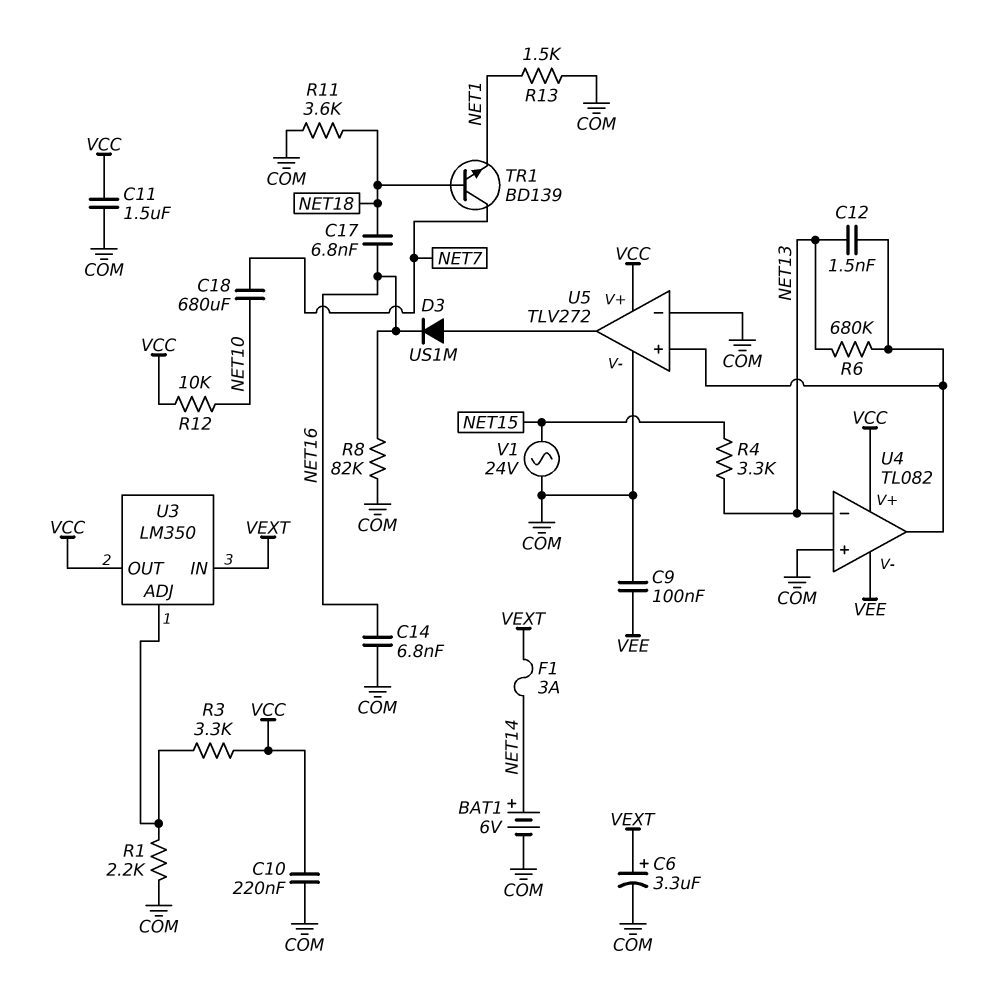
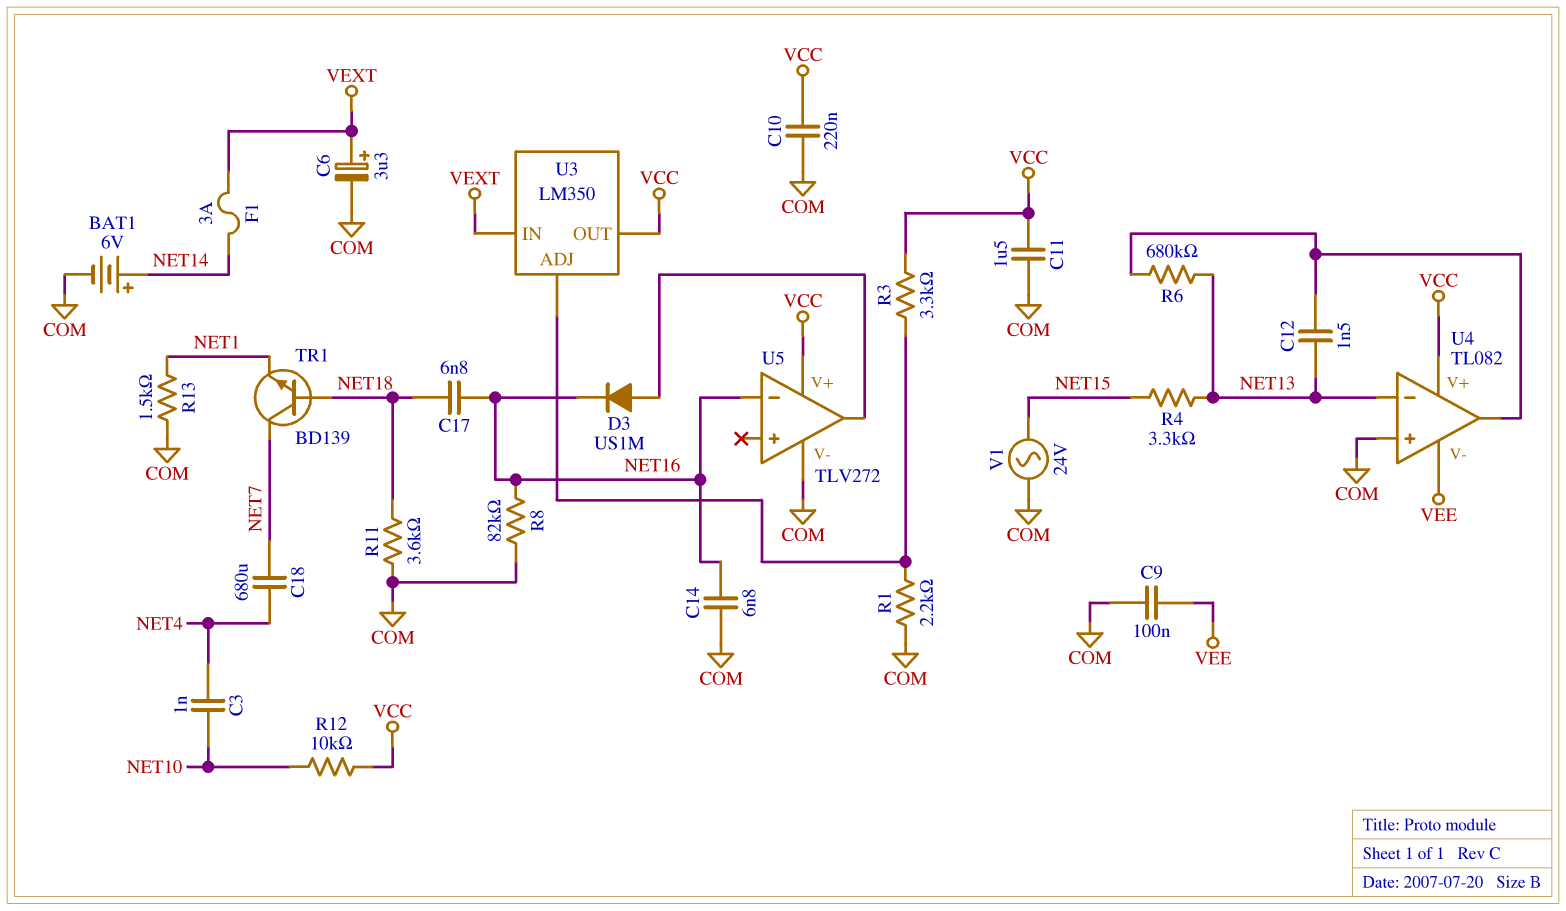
C3: none -> 1nF (NET4, NET10)
C18: 680uF (NET7, NET10) -> 680uF (NET4, NET7)
U5 pin in+: U4/out -> none
U5 pin in-: COM -> NET16

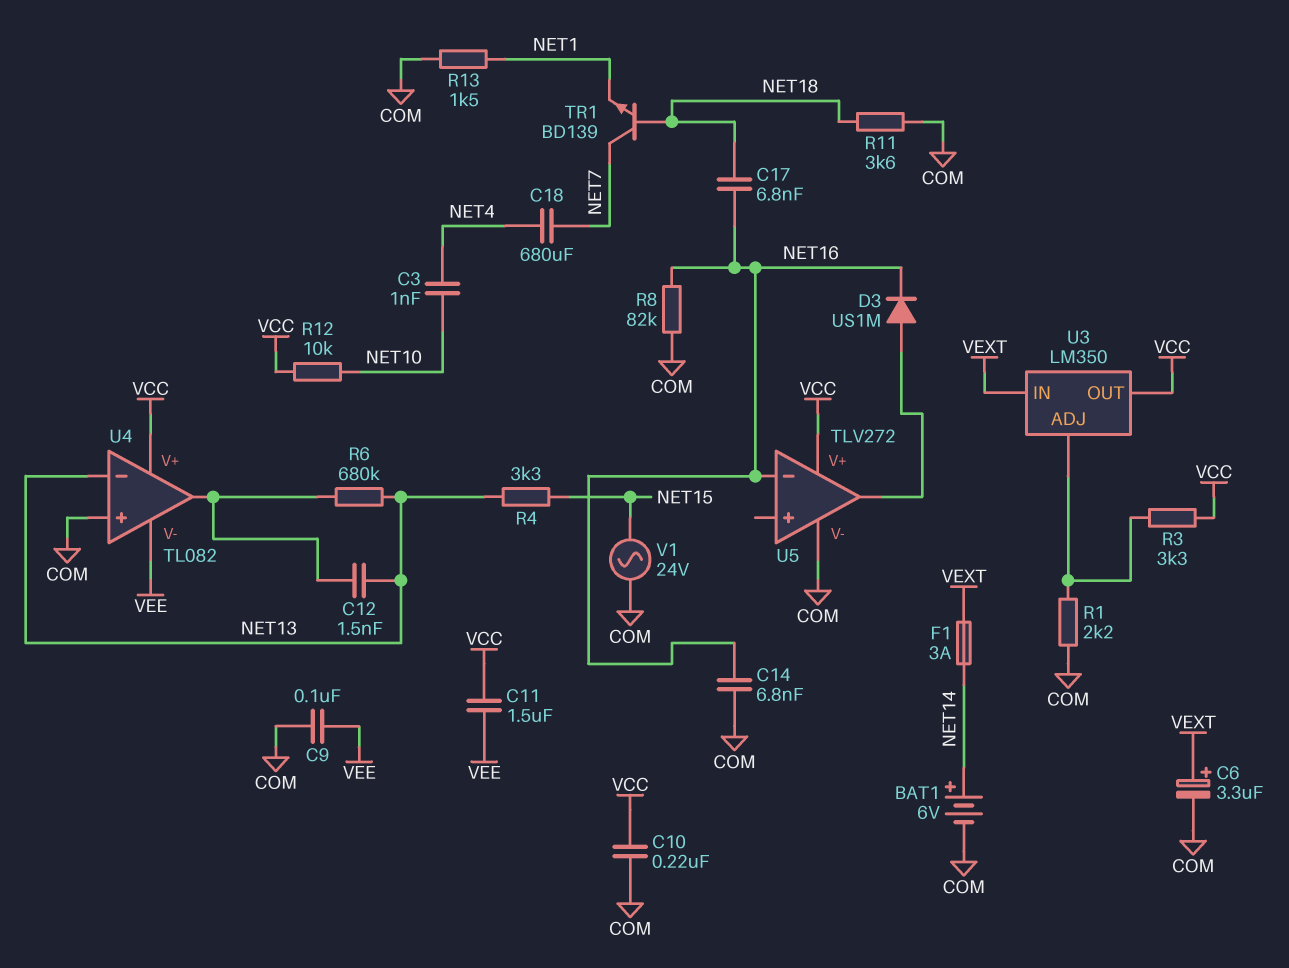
C11: 1.5uF (COM, VCC) -> 1.5uF (VCC, VEE)

